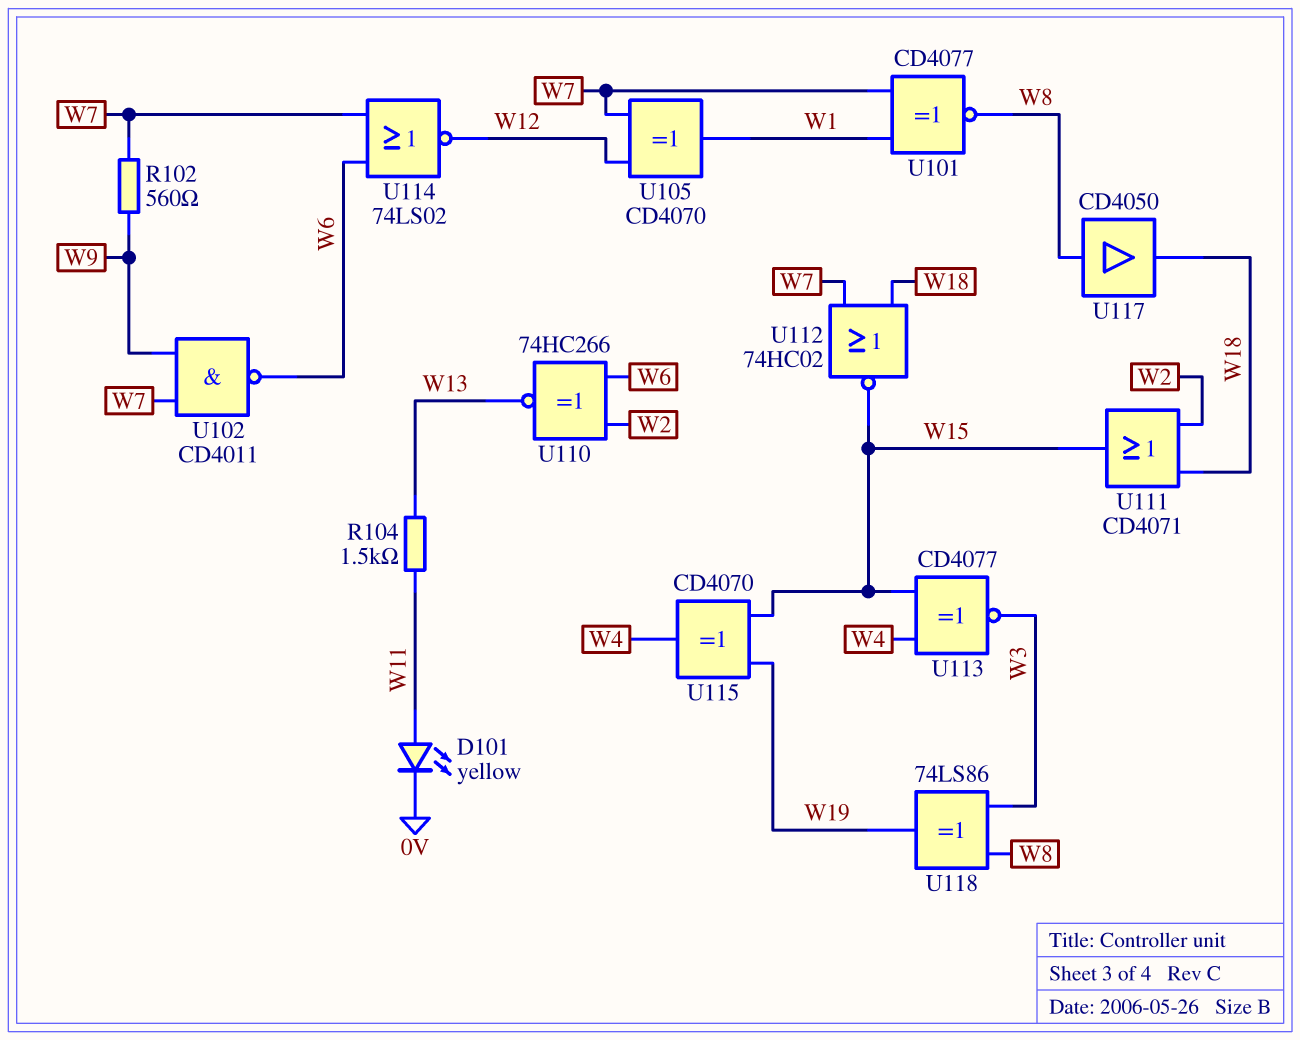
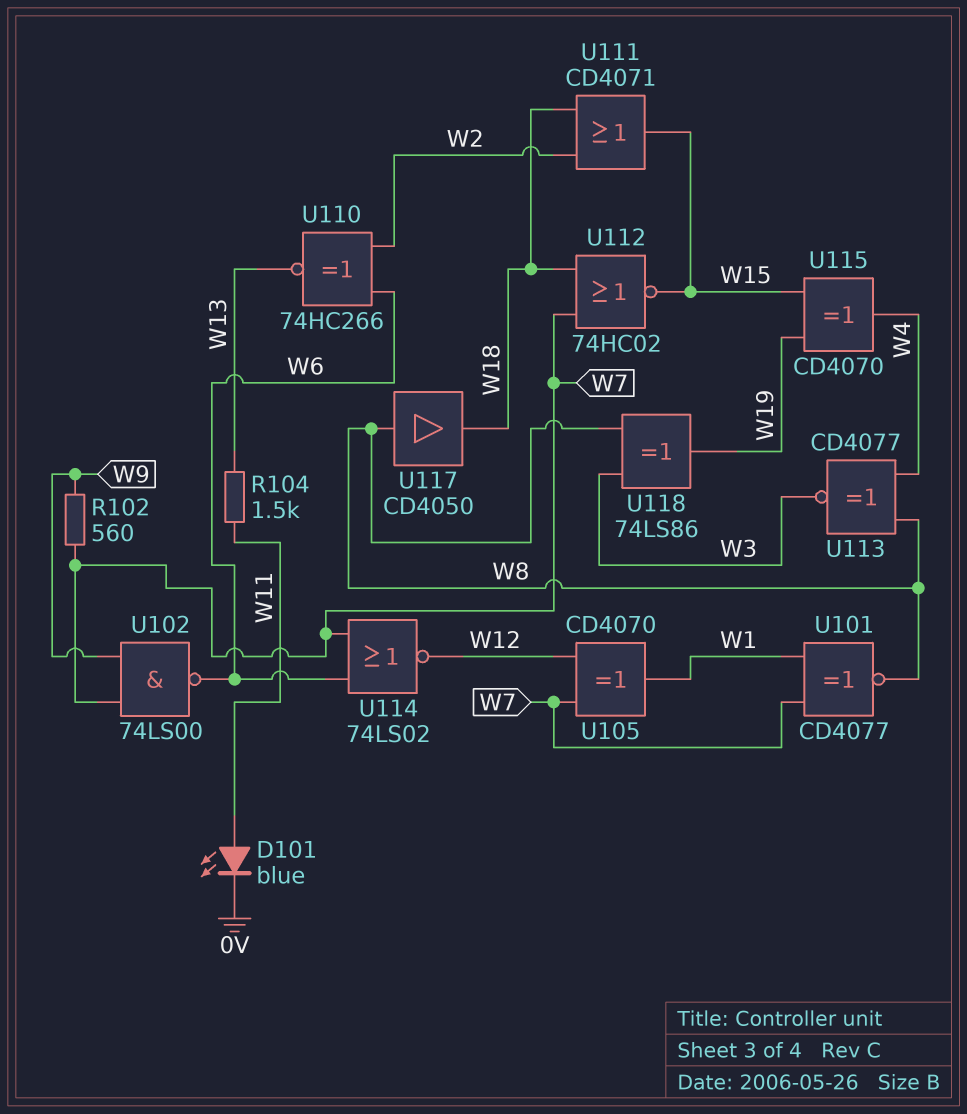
D101: LED yellow (A W11, K 0V) -> LED blue (A W11, K 0V)
U102: NAND CD4011 (in W7, in W9, out W6) -> NAND 74LS00 (in W7, in W9, out W6)
U113: XNOR CD4077 (in W4, in W15, out W3) -> XNOR CD4077 (in W4, in W8, out W3)

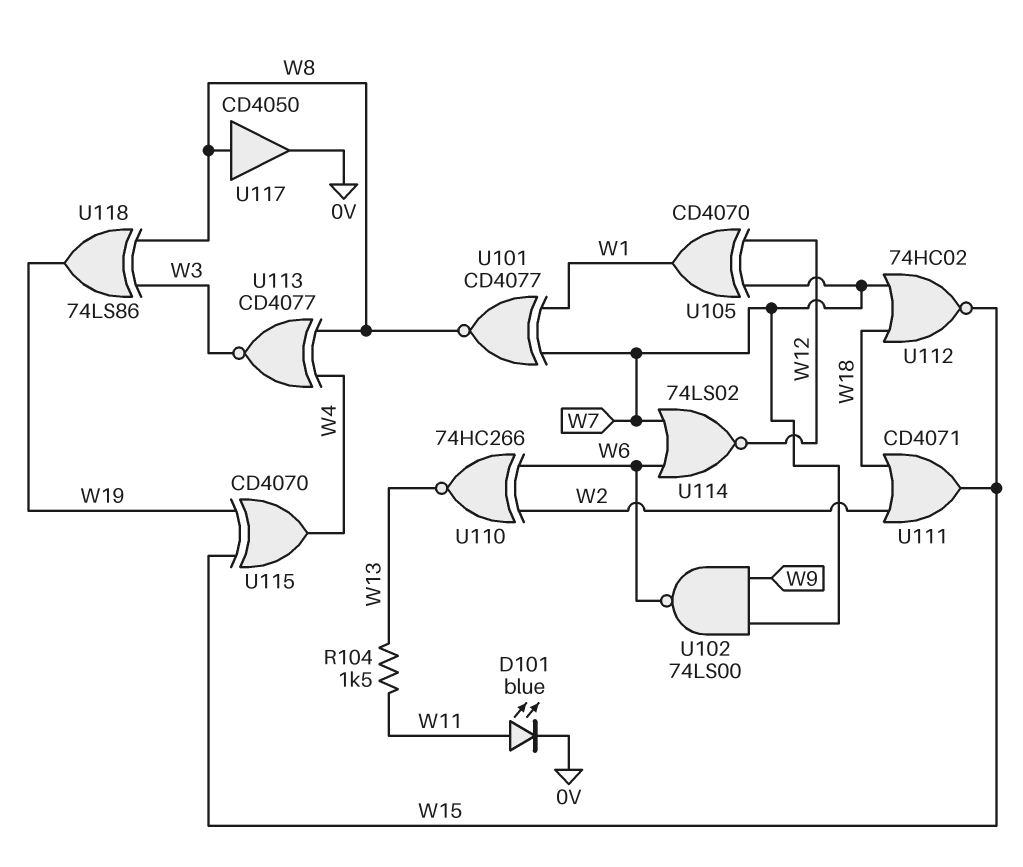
R102: 560 (W7, W9) -> none
U117: buffer CD4050 (in W8, out W18) -> buffer CD4050 (in W8, out 0V)

